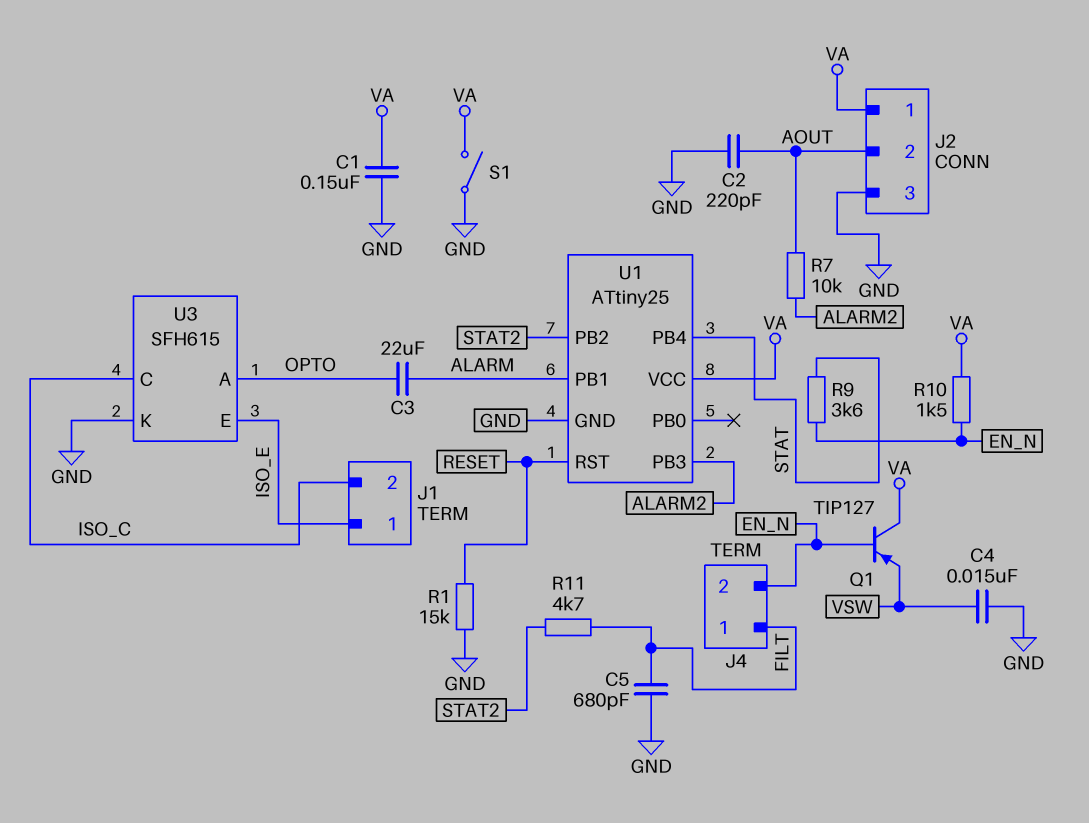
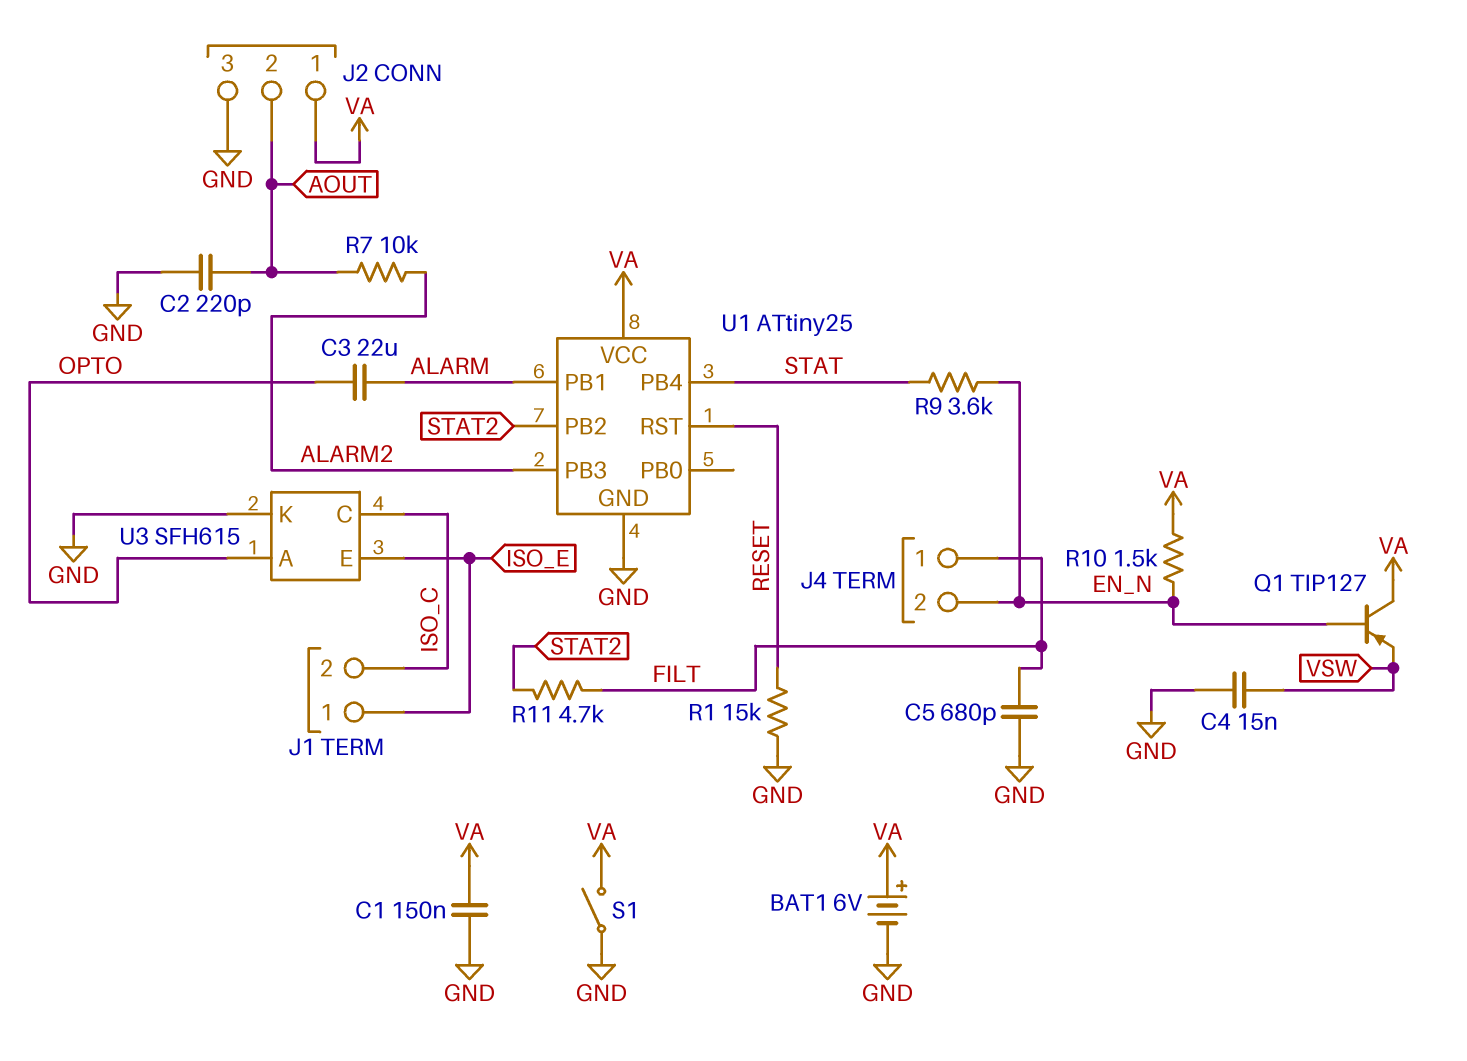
BAT1: none -> 6V (plus VA, minus GND)

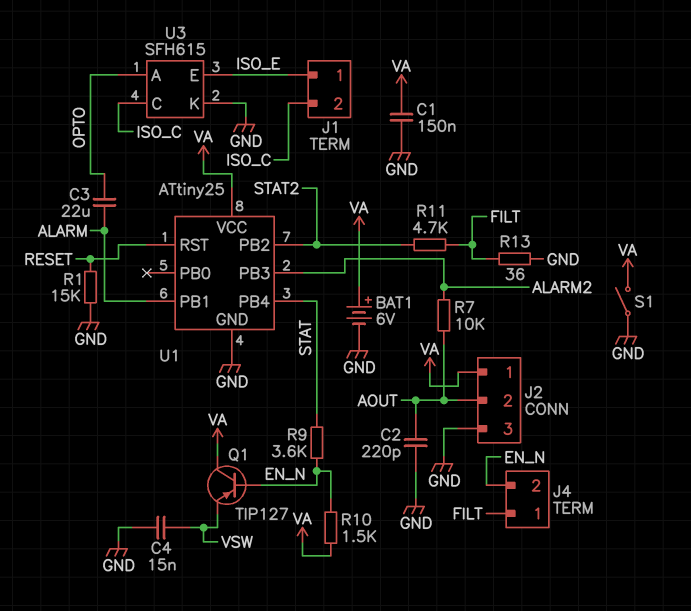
C5: 680pF (FILT, GND) -> none
R13: none -> 36 (FILT, GND)

